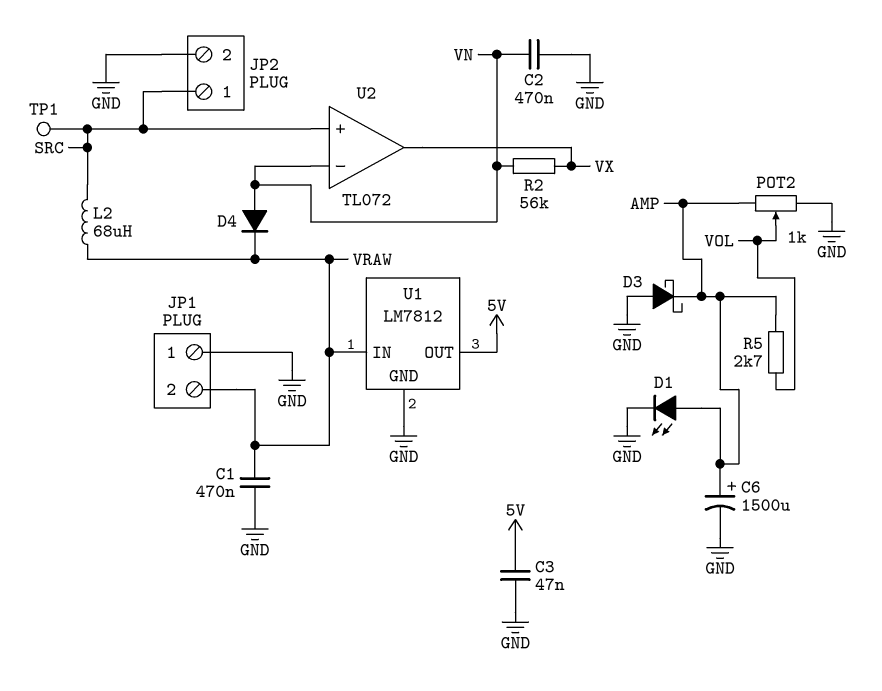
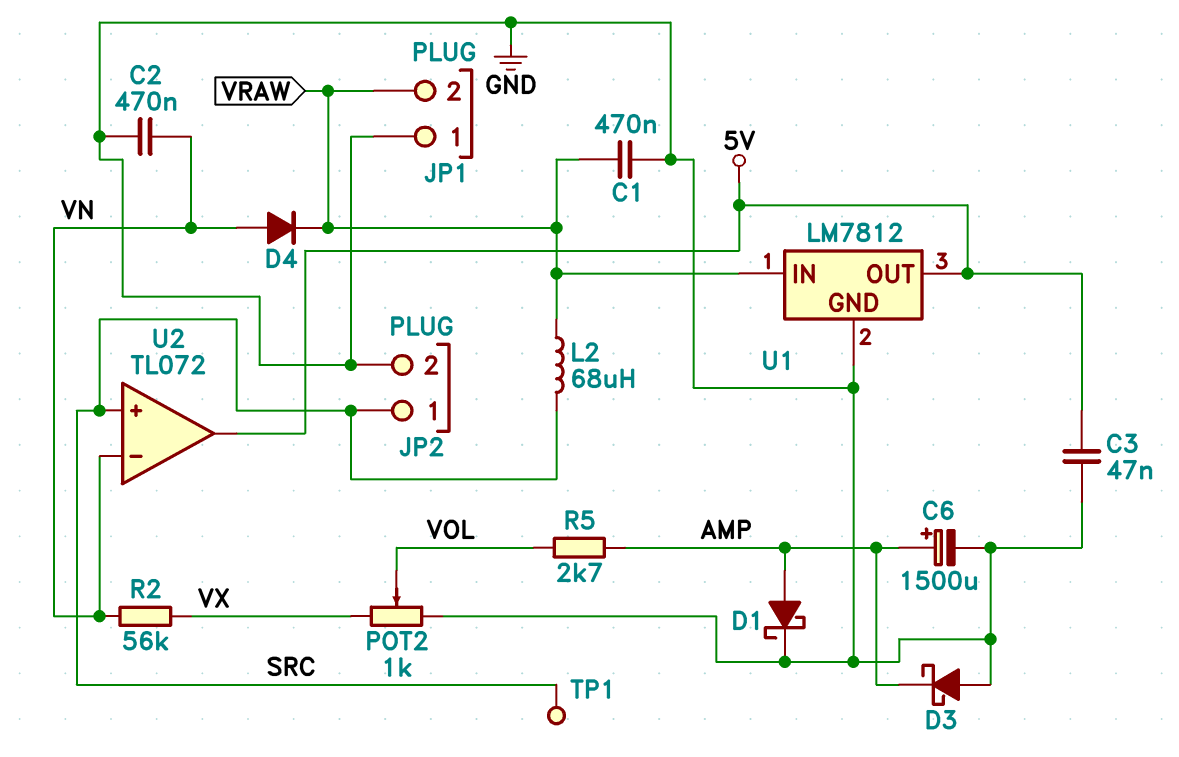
D1: LED (A AMP, K GND) -> schottky (A AMP, K GND)
POT2: 1k (AMP, GND, wiper VOL) -> 1k (GND, VX, wiper VOL)
U2 pin out: VX -> 5V

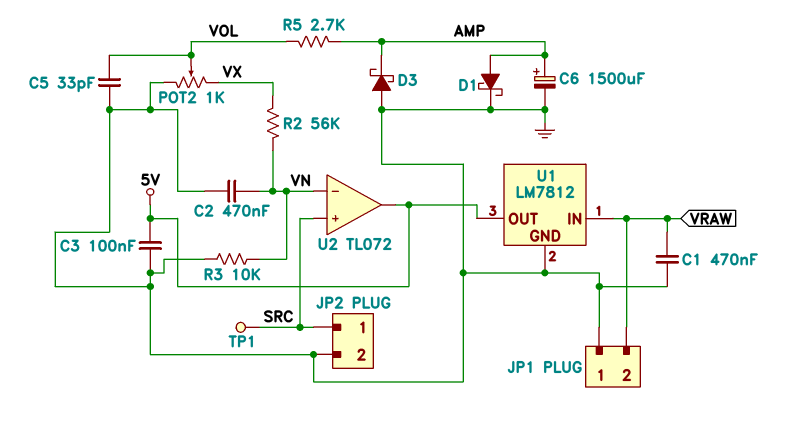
C3: 47nF (5V, GND) -> 100nF (5V, GND)
C5: none -> 33pF (GND, VOL)
D4: diode (A VN, K VRAW) -> none
L2: 68uH (SRC, VRAW) -> none
R3: none -> 10k (GND, VN)

